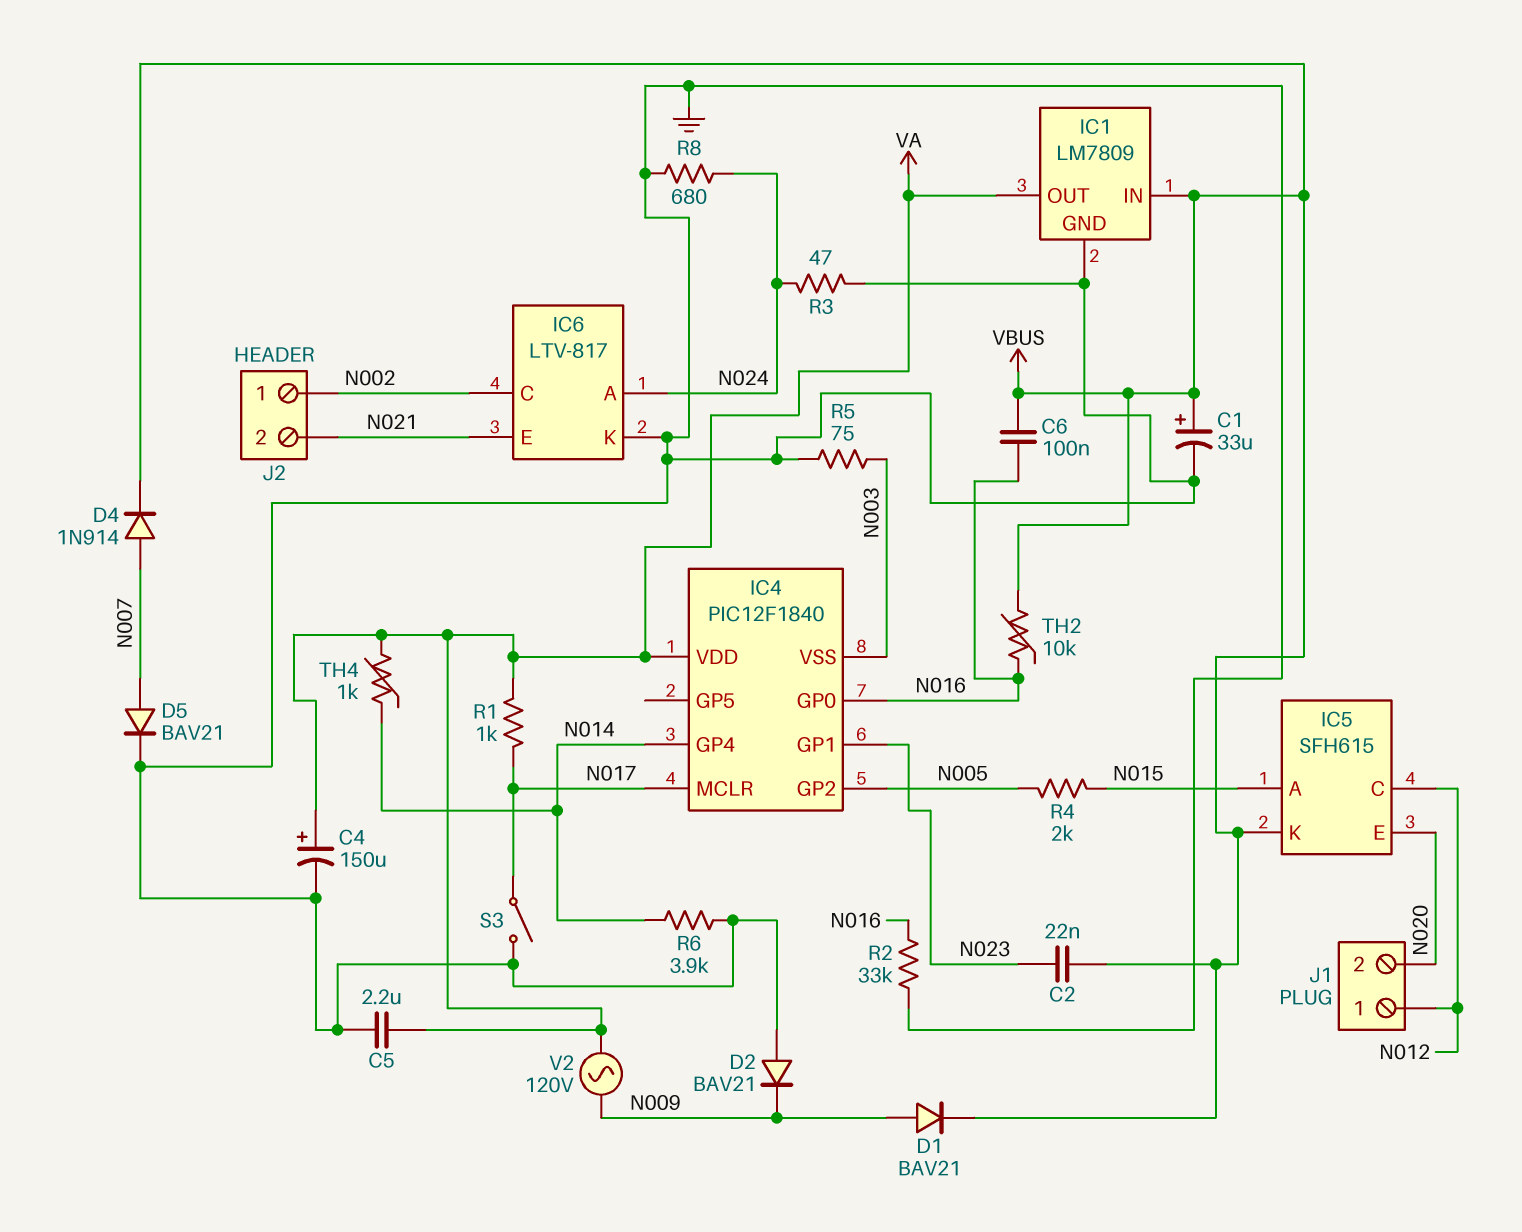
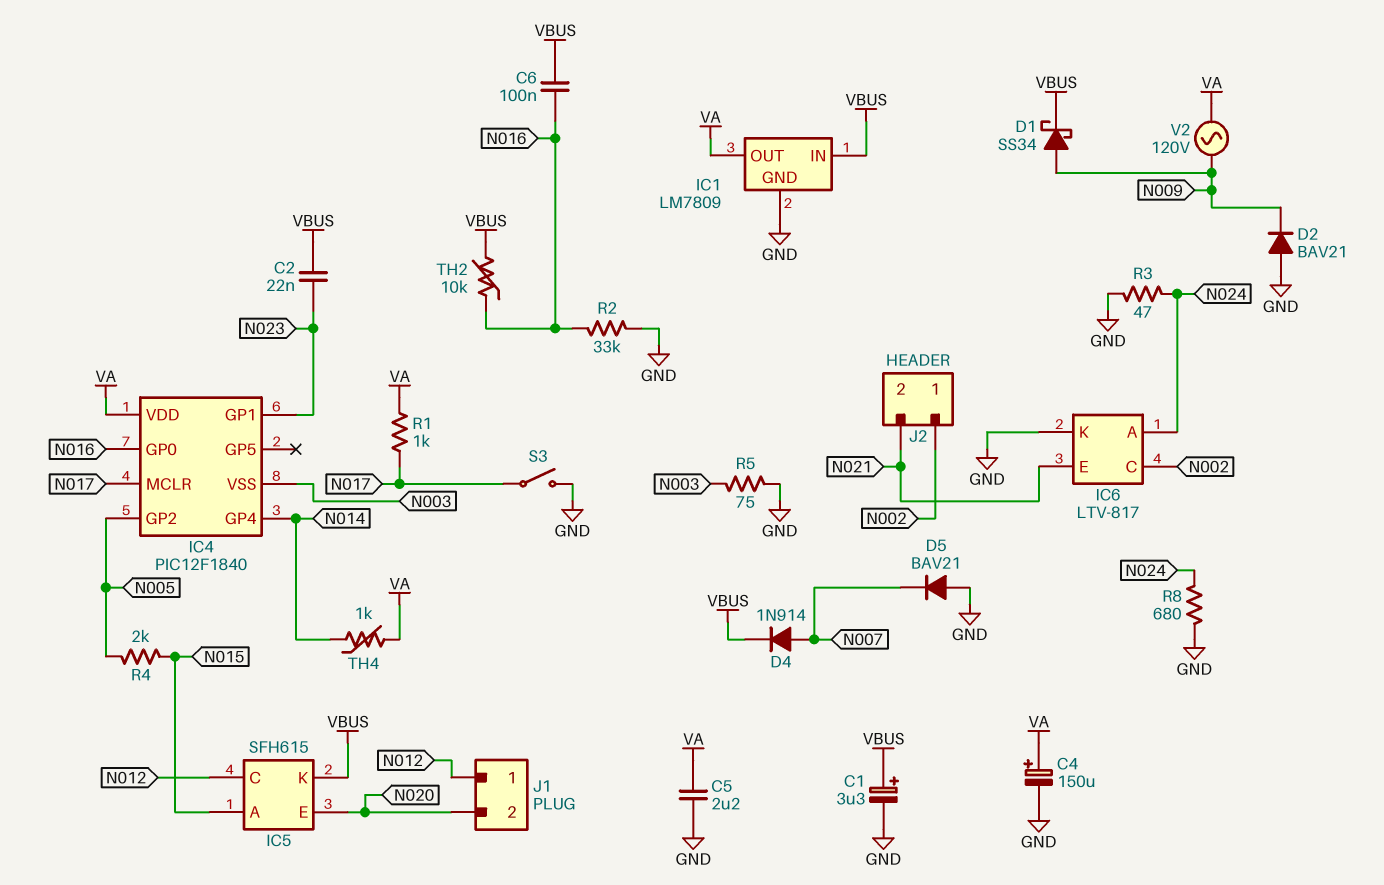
C1: 33uF (plus VBUS, minus GND) -> 3.3uF (plus VBUS, minus GND)
D1: diode BAV21 (A N009, K VBUS) -> schottky SS34 (A N009, K VBUS)
D5: diode BAV21 (A N007, K GND) -> diode BAV21 (A GND, K N007)
R6: 3.9k (GND, N014) -> none

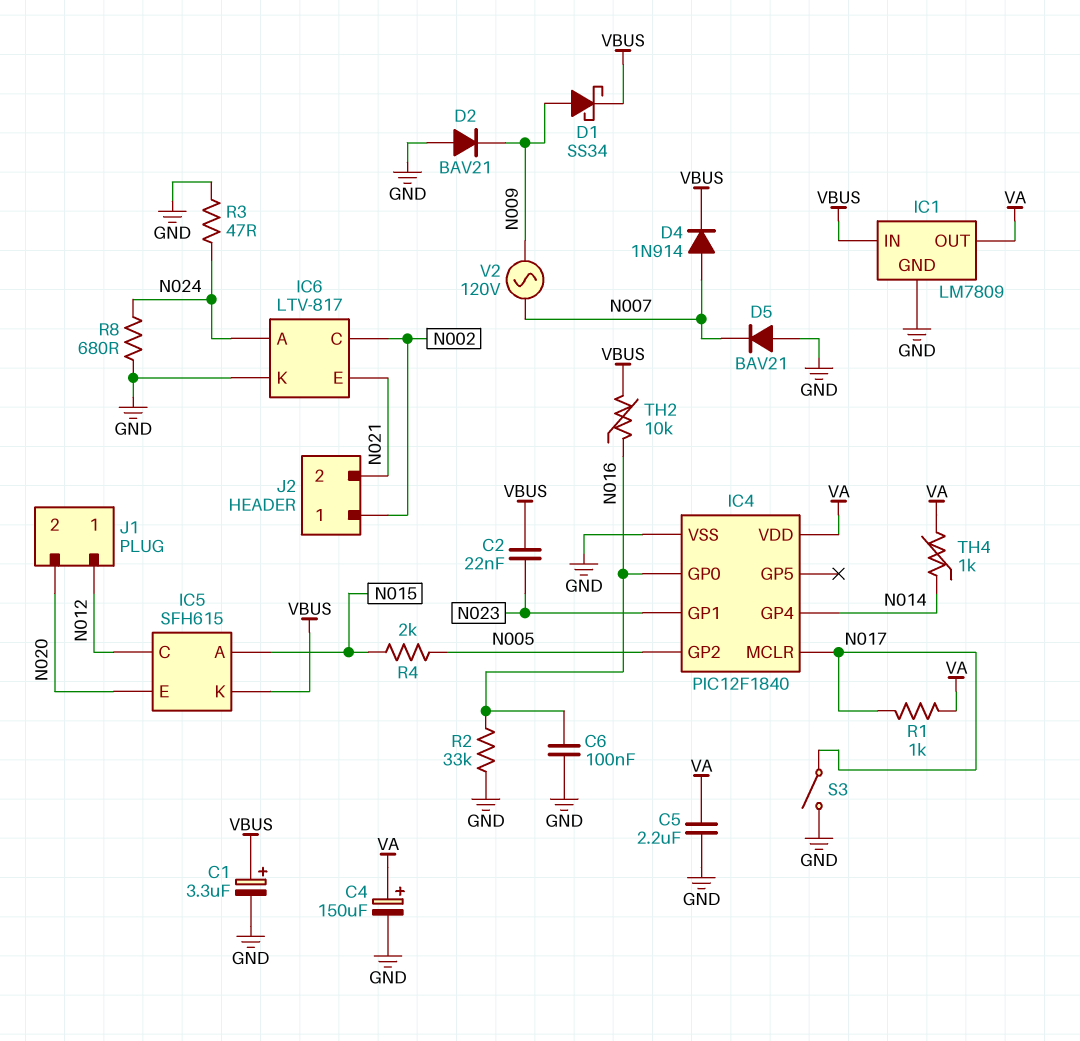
C6: 100nF (N016, VBUS) -> 100nF (GND, N016)
IC4 pin VSS: N003 -> GND
R5: 75 (GND, N003) -> none
V2: AC 120V (N009, VA) -> AC 120V (N007, N009)

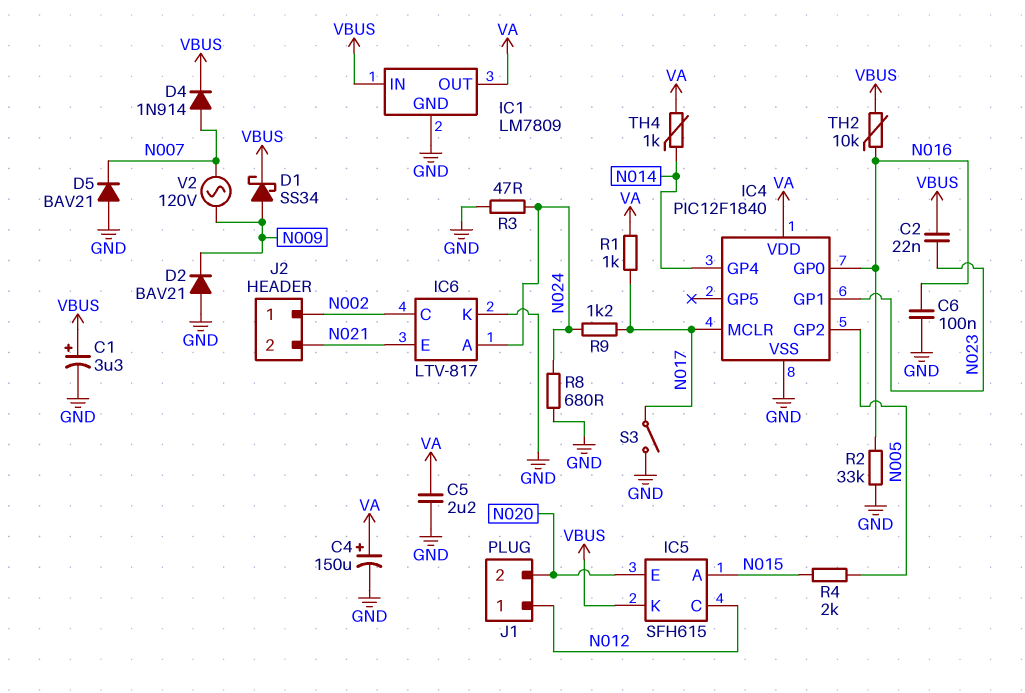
R9: none -> 1.2k (N017, N024)

